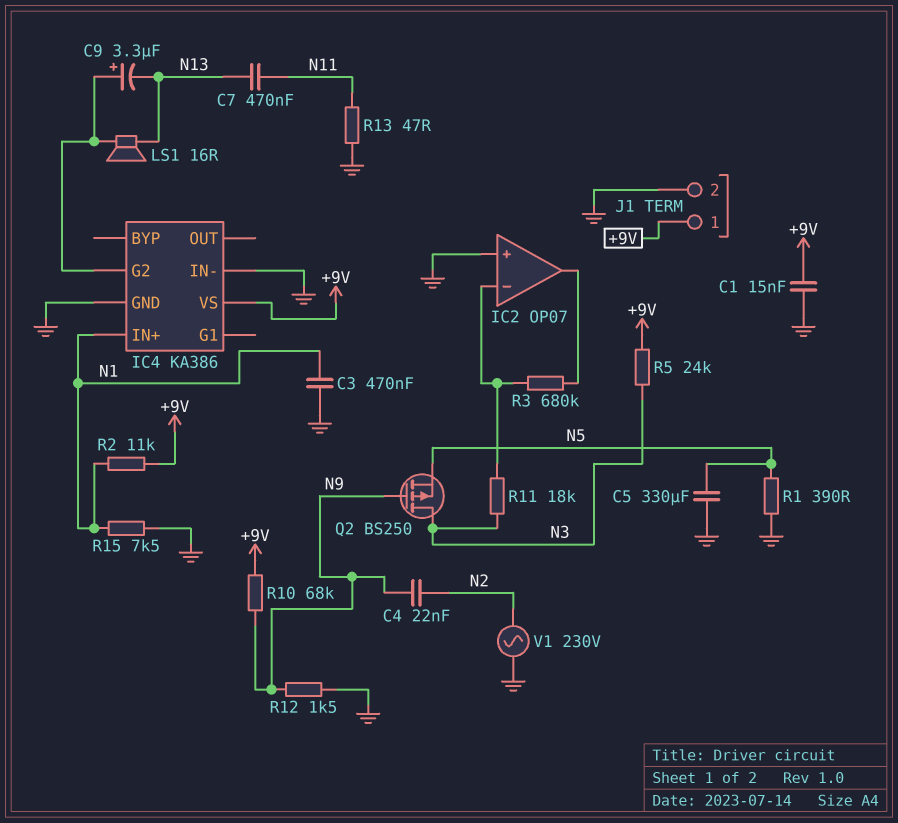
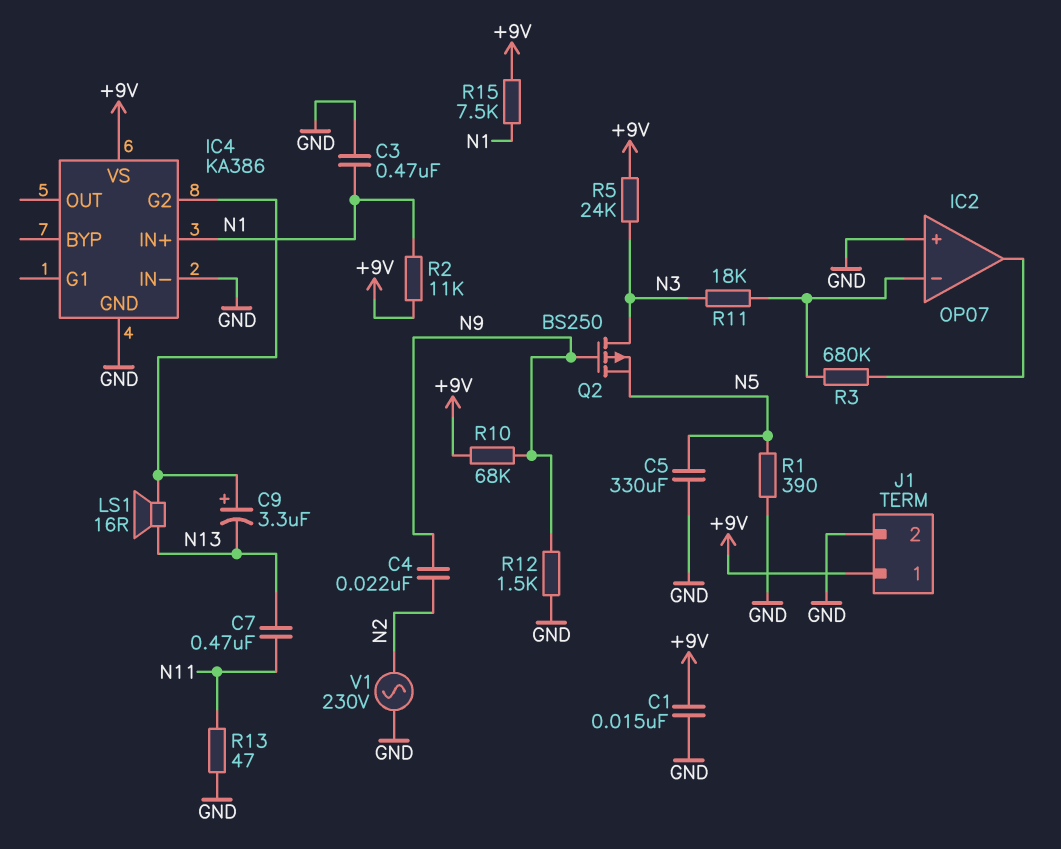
R15: 7.5k (GND, N1) -> 7.5k (+9V, N1)

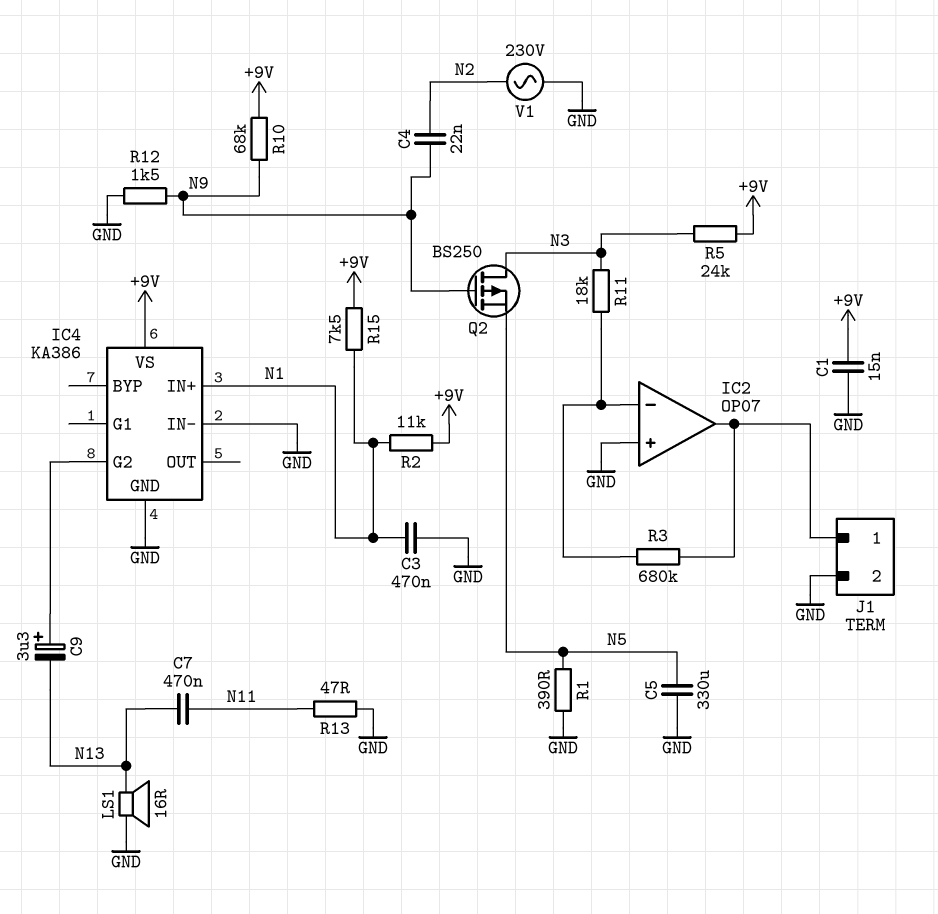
J1 pin 1: +9V -> IC2/out
LS1: speaker 16R (IC4/G2, N13) -> speaker 16R (GND, N13)

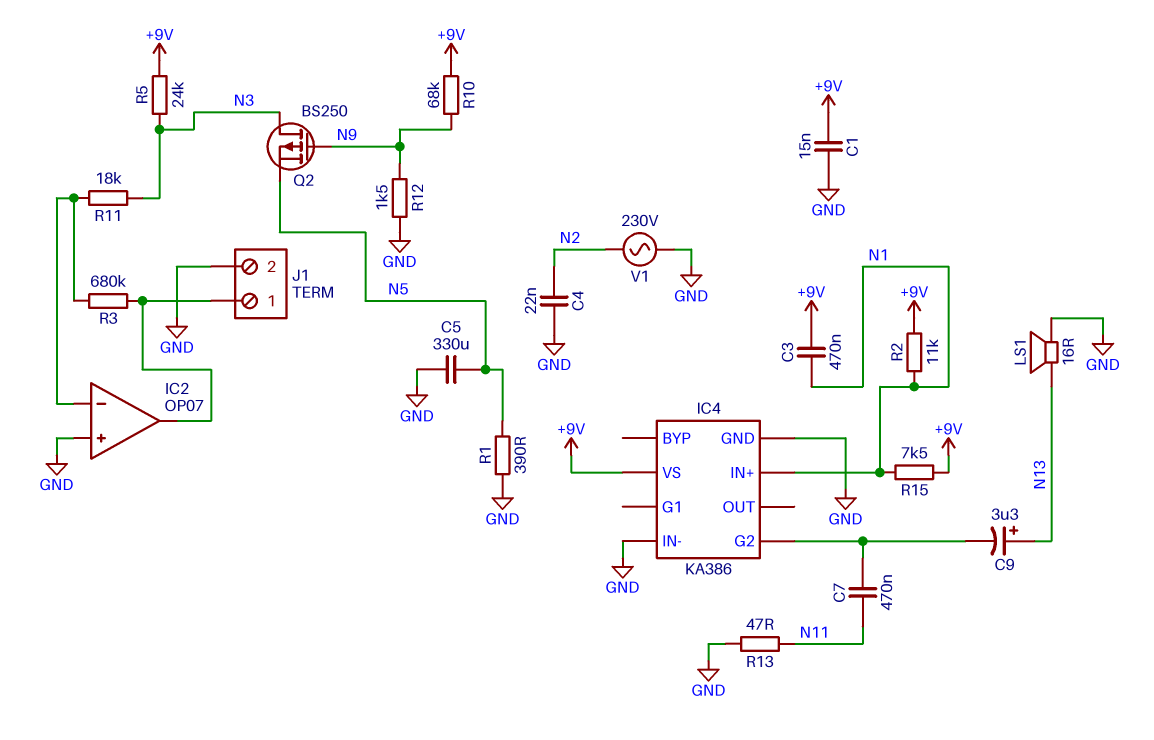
C3: 470nF (GND, N1) -> 470nF (+9V, N1)
C4: 22nF (N2, N9) -> 22nF (GND, N2)
C7: 470nF (N11, N13) -> 470nF (IC4/G2, N11)
C9: 3.3uF (plus IC4/G2, minus N13) -> 3.3uF (plus N13, minus IC4/G2)

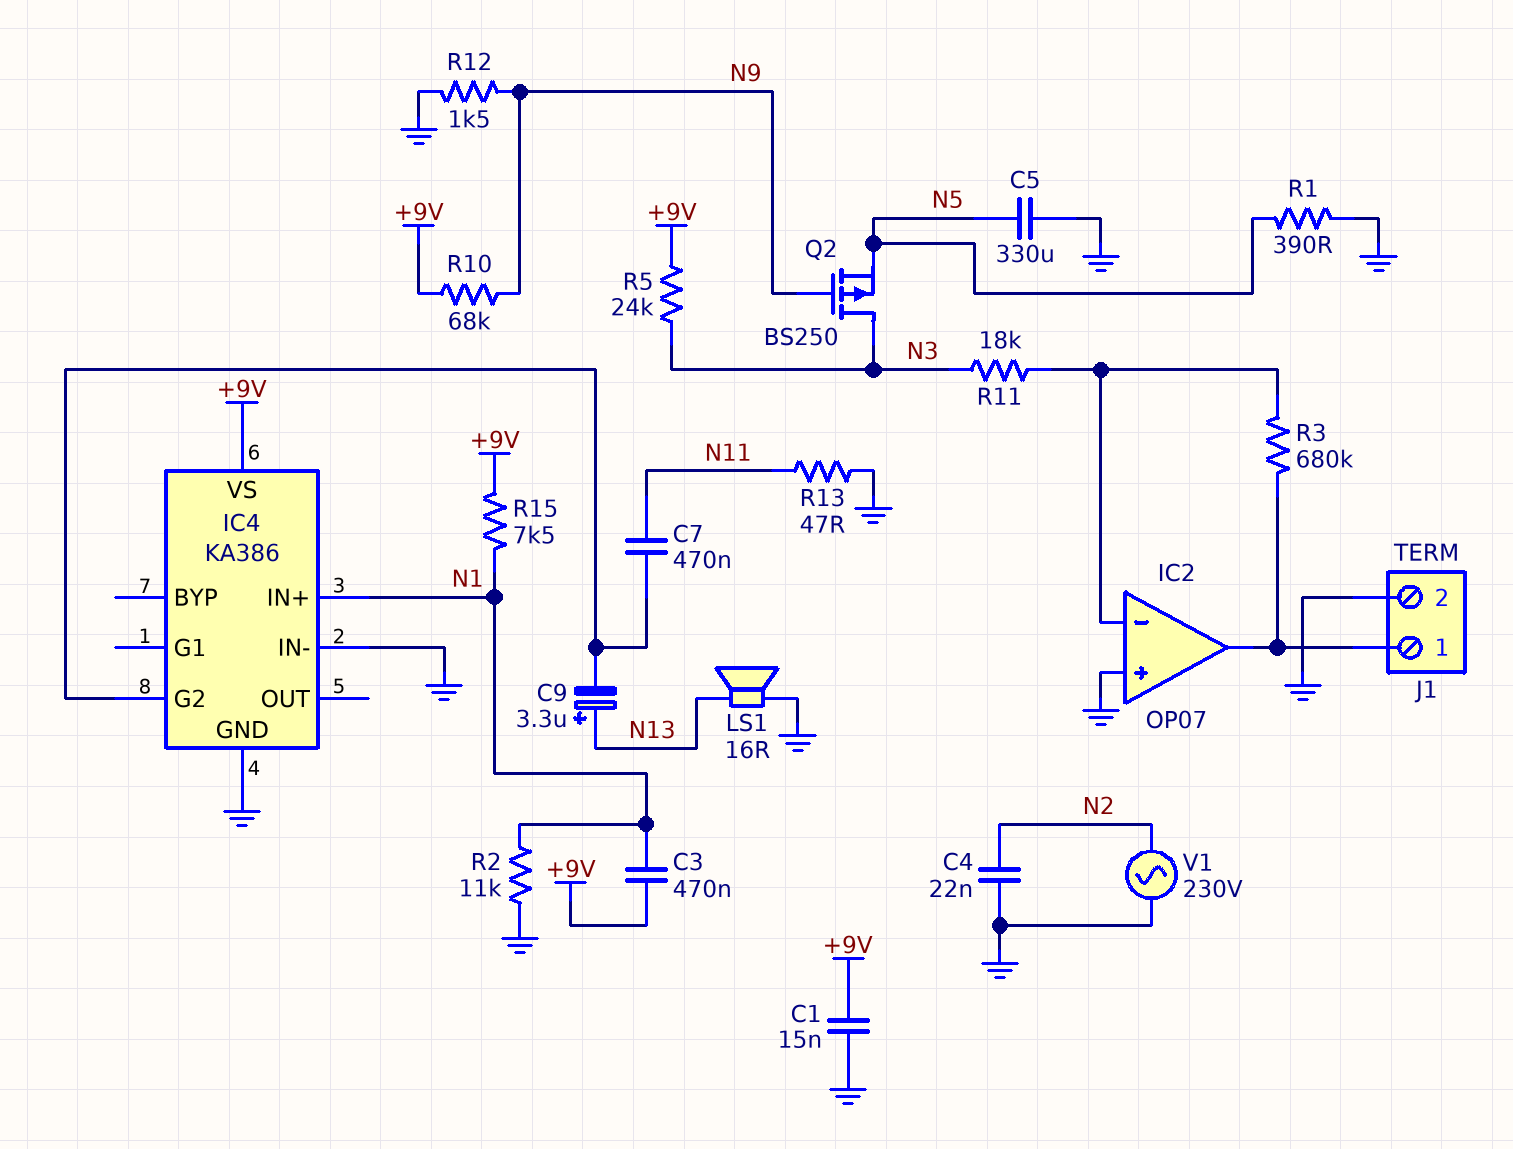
R2: 11k (+9V, N1) -> 11k (GND, N1)

